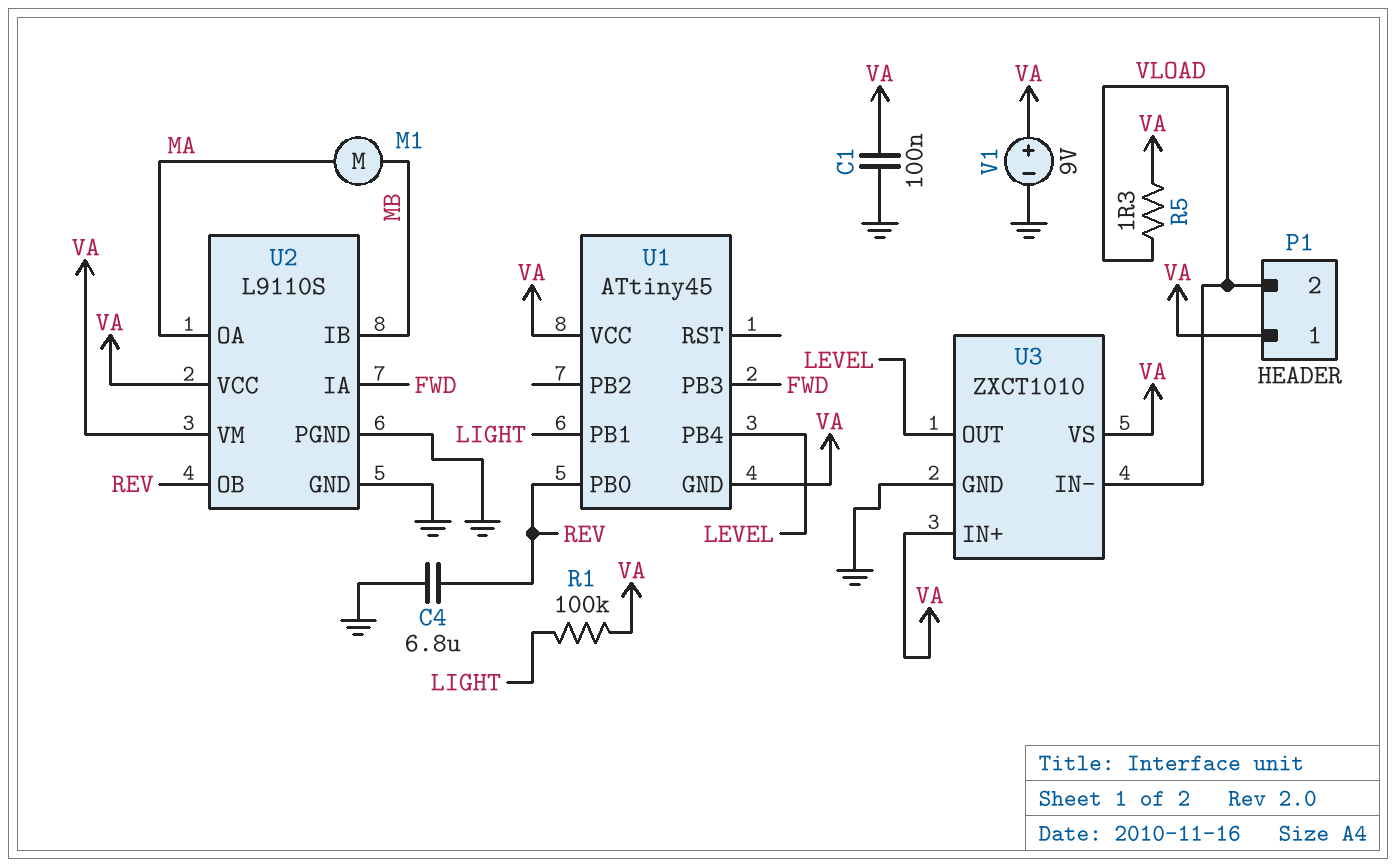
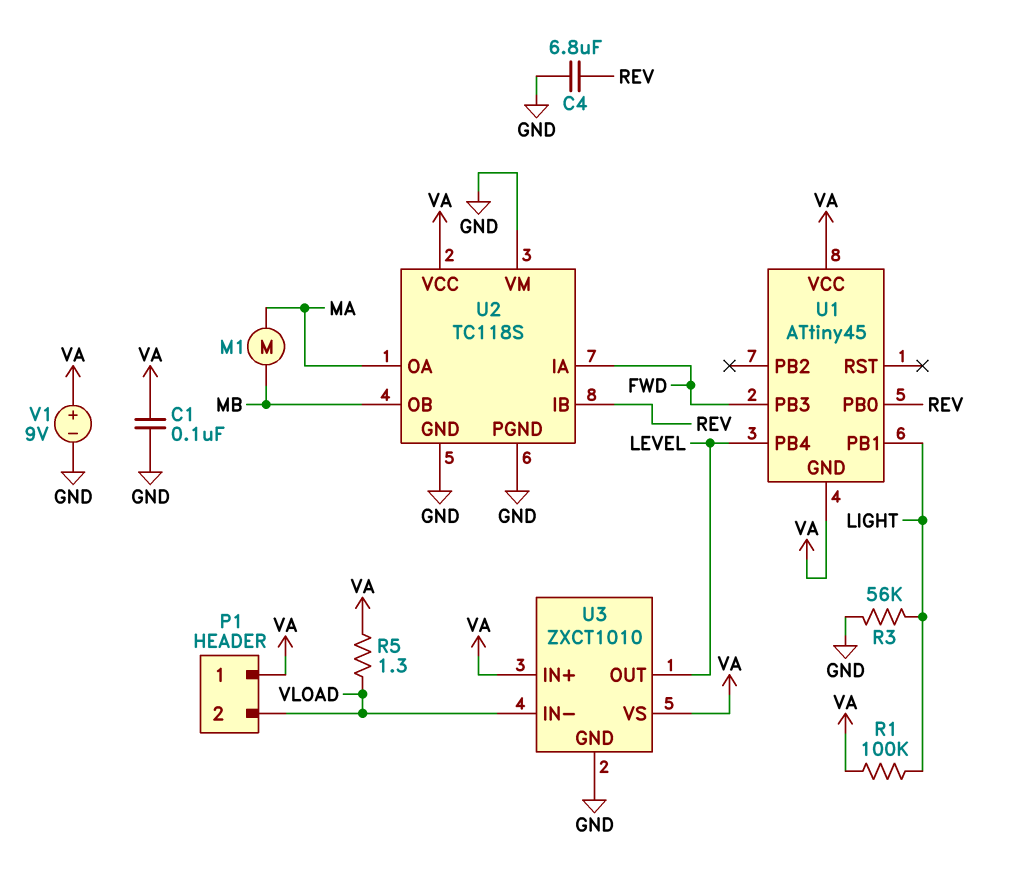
R3: none -> 56k (GND, LIGHT)
U2: L9110S -> TC118S
U2 pin IB: MB -> REV
U2 pin OB: REV -> MB
U2 pin VM: VA -> GND

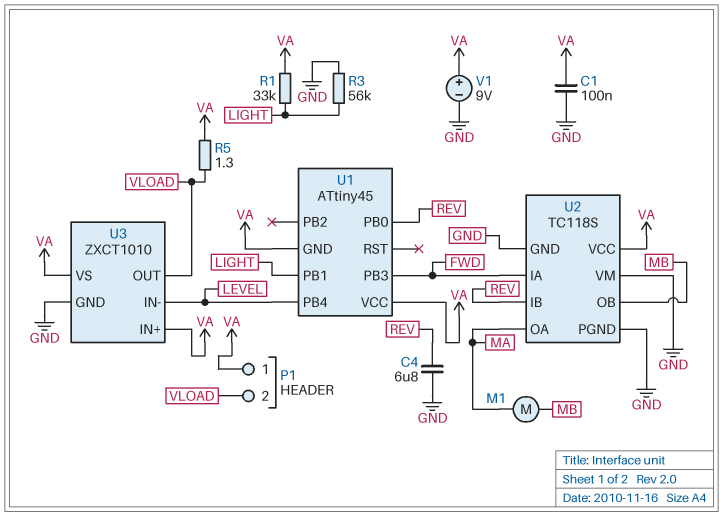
R1: 100k (LIGHT, VA) -> 33k (LIGHT, VA)
U3 pin IN-: VLOAD -> LEVEL
U3 pin OUT: LEVEL -> VLOAD

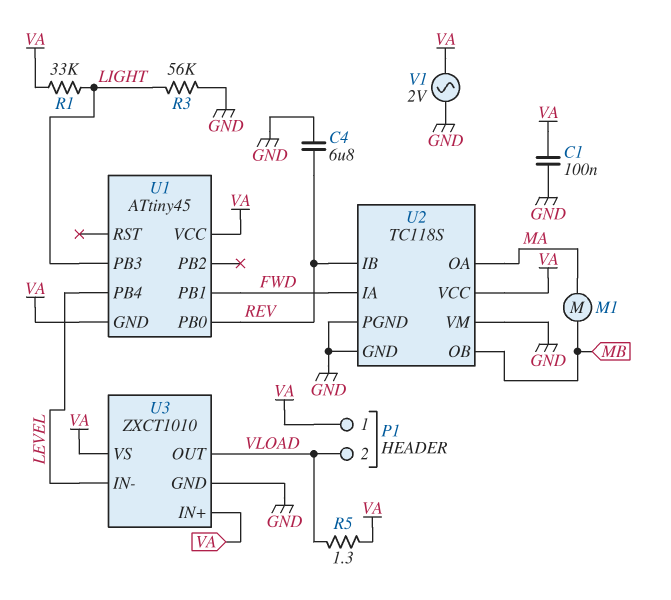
U1 pin PB1: LIGHT -> FWD
U1 pin PB3: FWD -> LIGHT
V1: 9V (plus VA, minus GND) -> AC 2V (GND, VA)

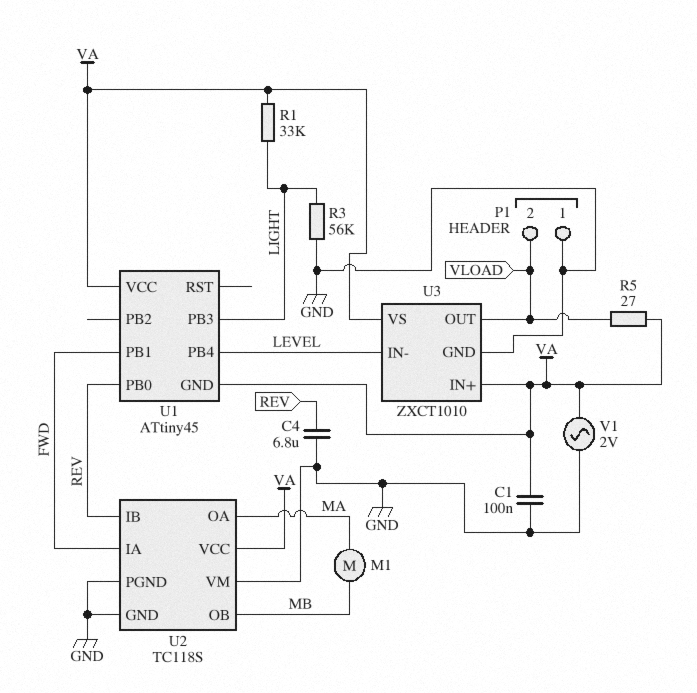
P1 pin 1: VA -> GND
R5: 1.3 (VA, VLOAD) -> 27 (VA, VLOAD)

